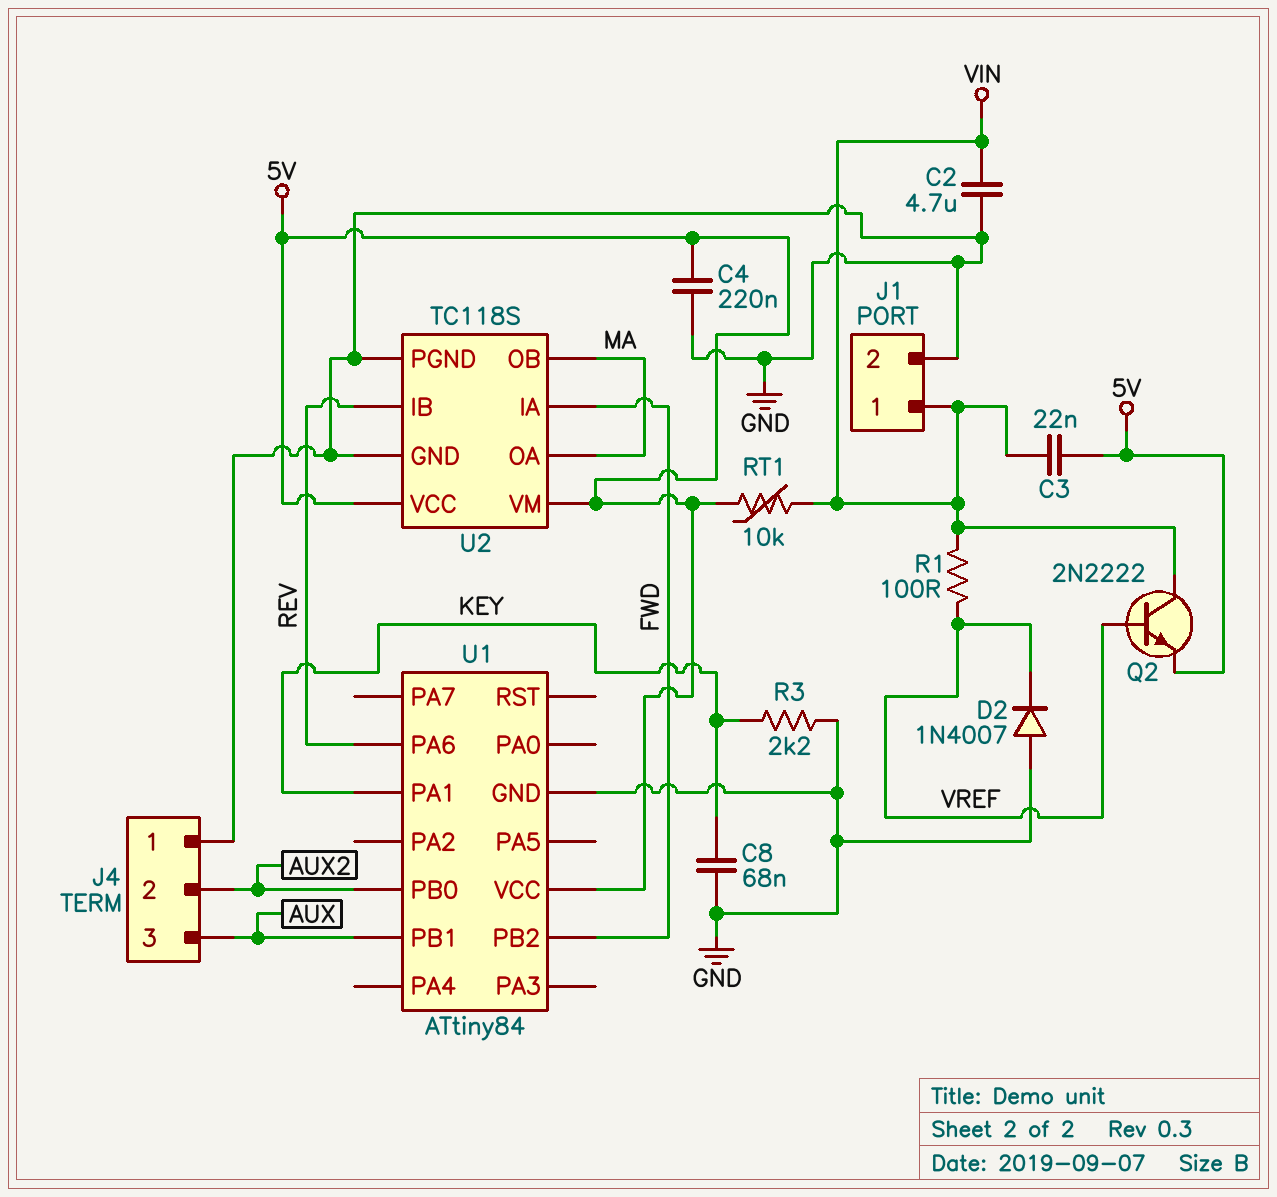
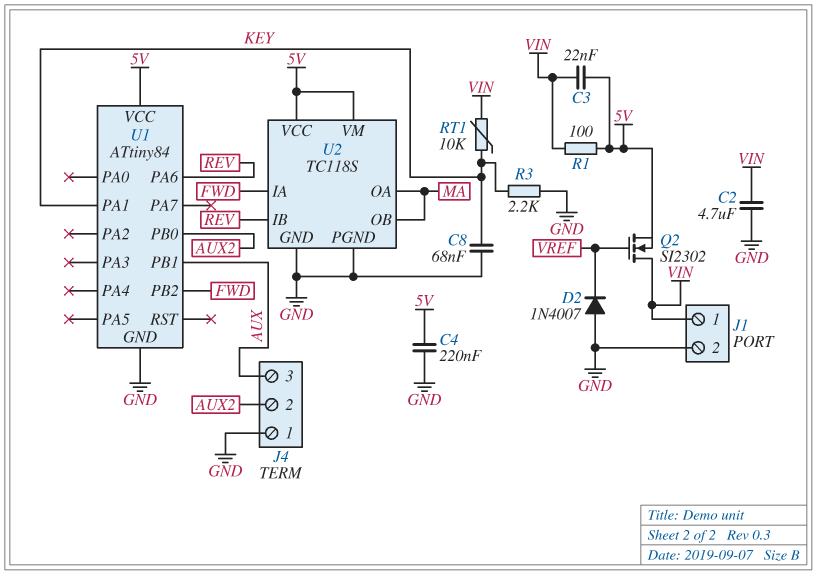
Q2: NPN 2N2222 (B VREF, C VIN, E 5V) -> NMOS SI2302 (G VREF, D VIN, S 5V)
R1: 100 (VIN, VREF) -> 100 (5V, VIN)
RT1: 10k (5V, VIN) -> 10k (KEY, VIN)

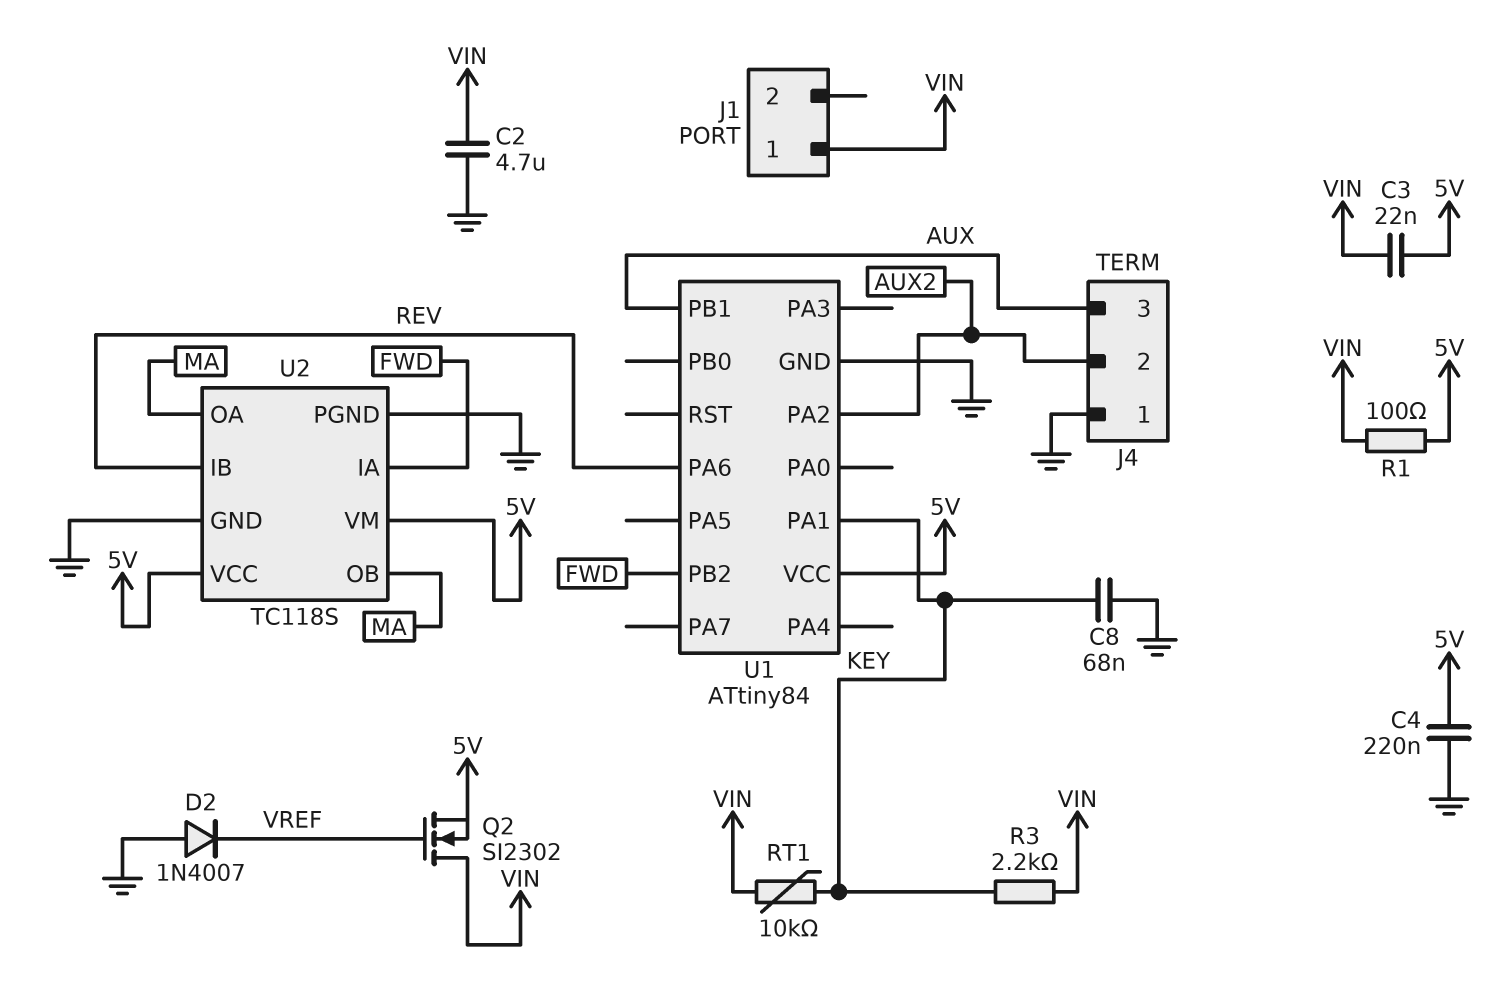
J1 pin 2: GND -> none
R3: 2.2k (GND, KEY) -> 2.2k (KEY, VIN)
U1 pin PA2: none -> AUX2
U1 pin PB0: AUX2 -> none

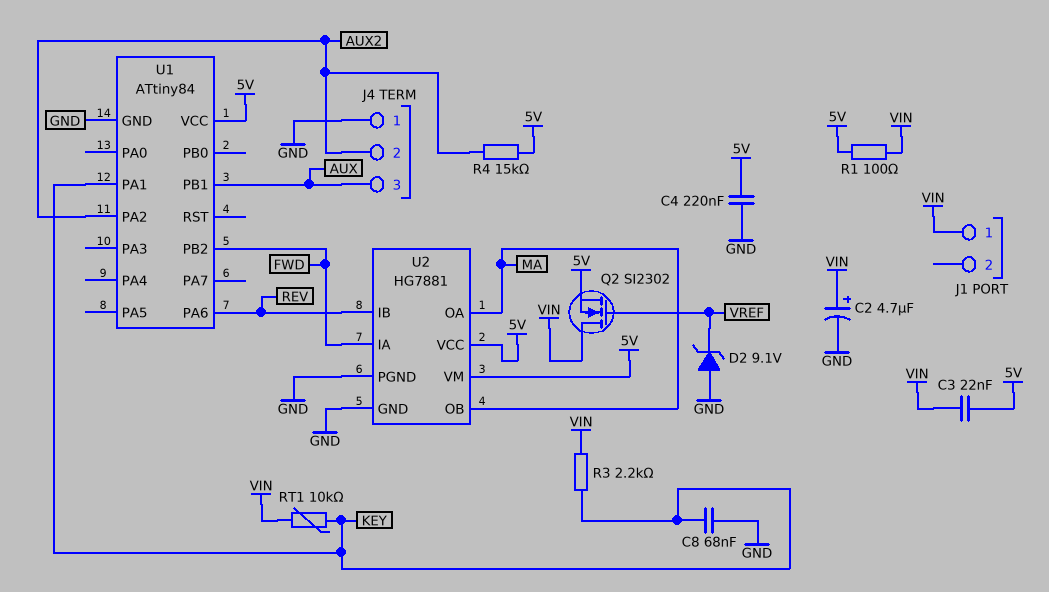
C2: 4.7uF (GND, VIN) -> 4.7uF (plus VIN, minus GND)
D2: diode 1N4007 (A GND, K VREF) -> zener 9.1V (A GND, K VREF)
R4: none -> 15k (5V, AUX2)
U2: TC118S -> HG7881

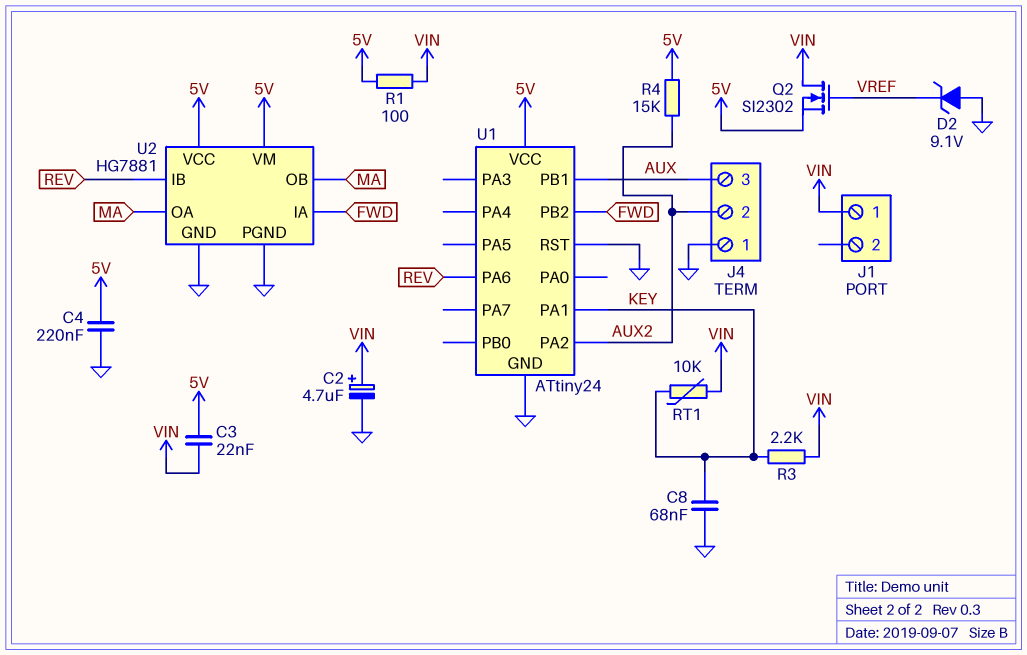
U1: ATtiny84 -> ATtiny24
U1 pin RST: none -> GND

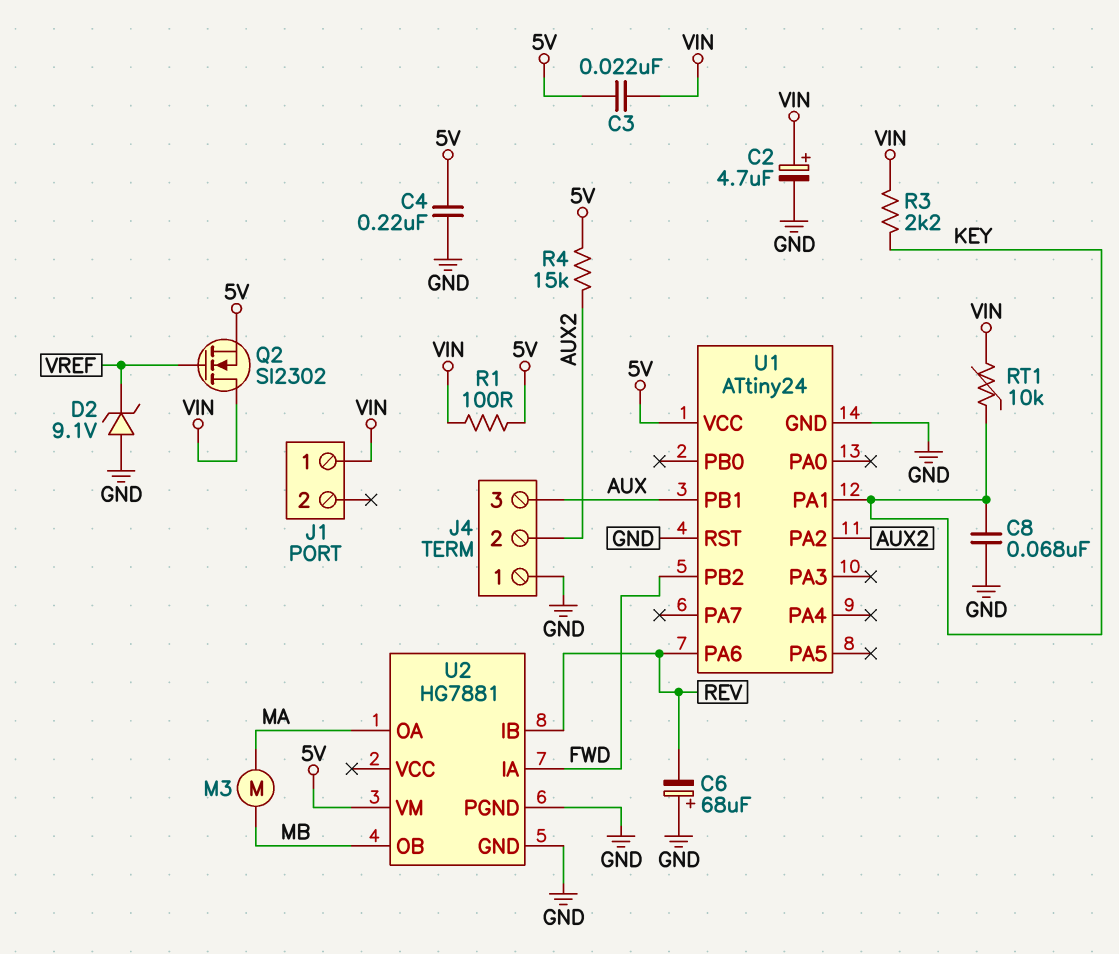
C6: none -> 68uF (plus GND, minus REV)
M3: none -> motor (MA, MB)
U2 pin OB: MA -> MB
U2 pin VCC: 5V -> none

